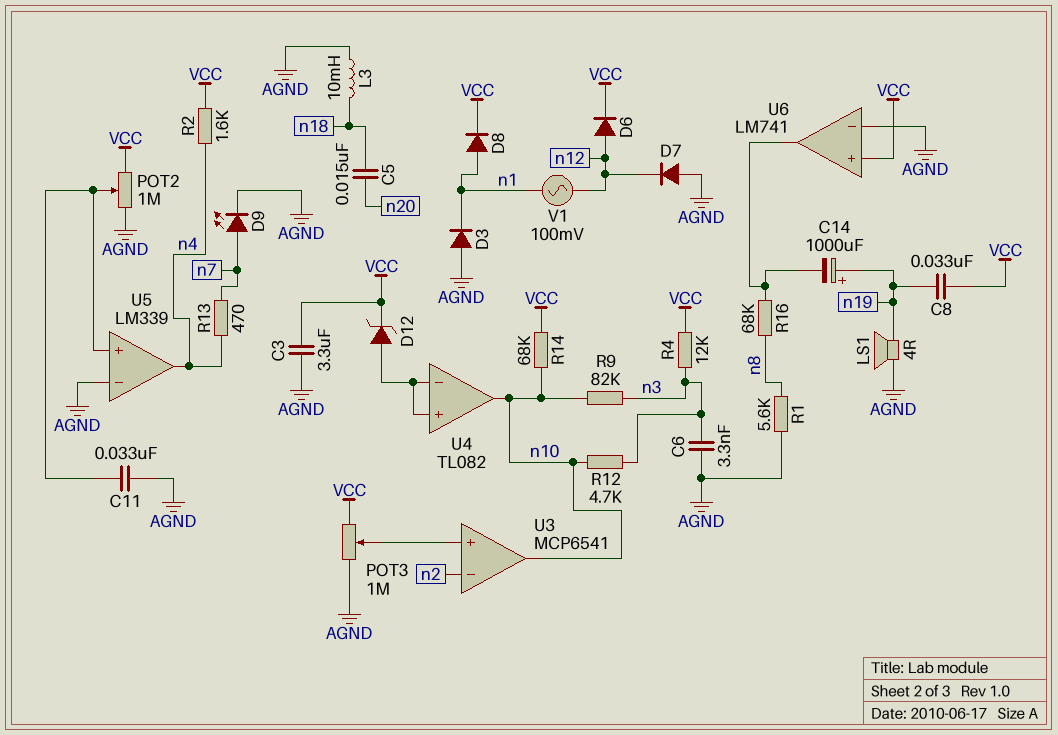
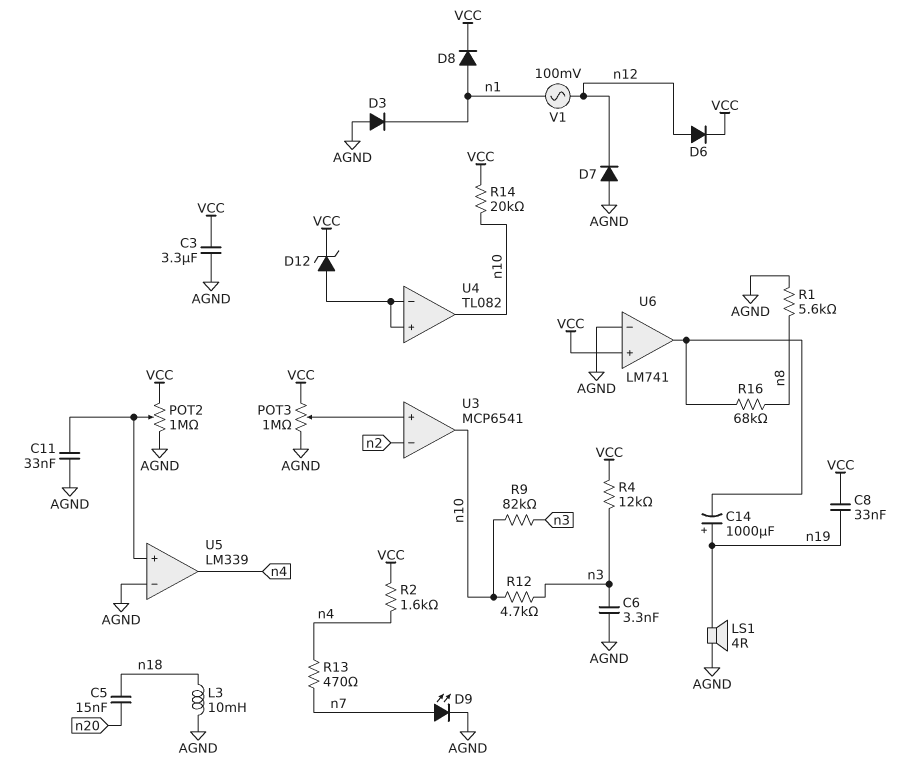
R14: 68k (VCC, n10) -> 20k (VCC, n10)

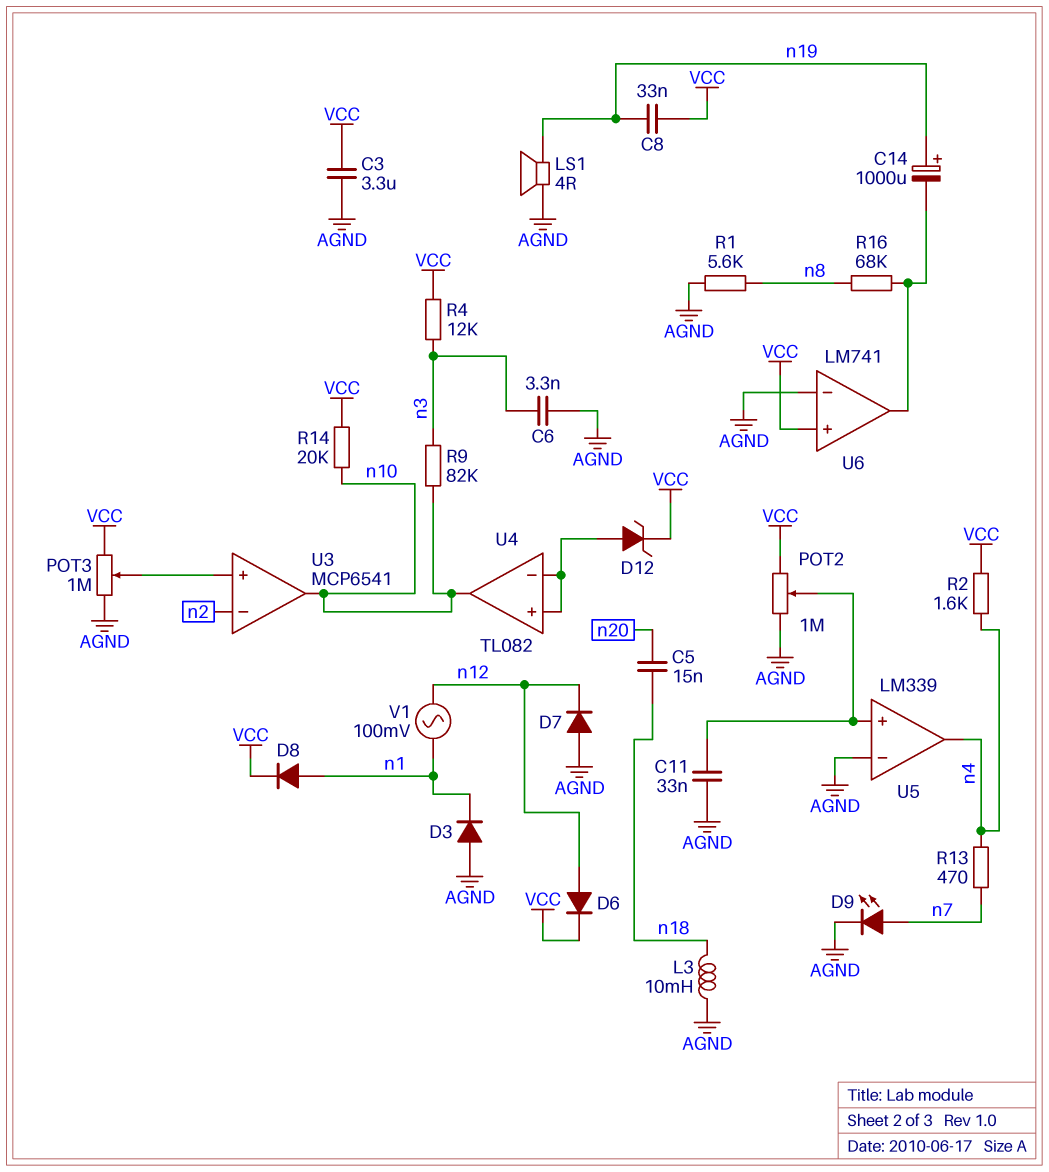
R12: 4.7k (n3, n10) -> none

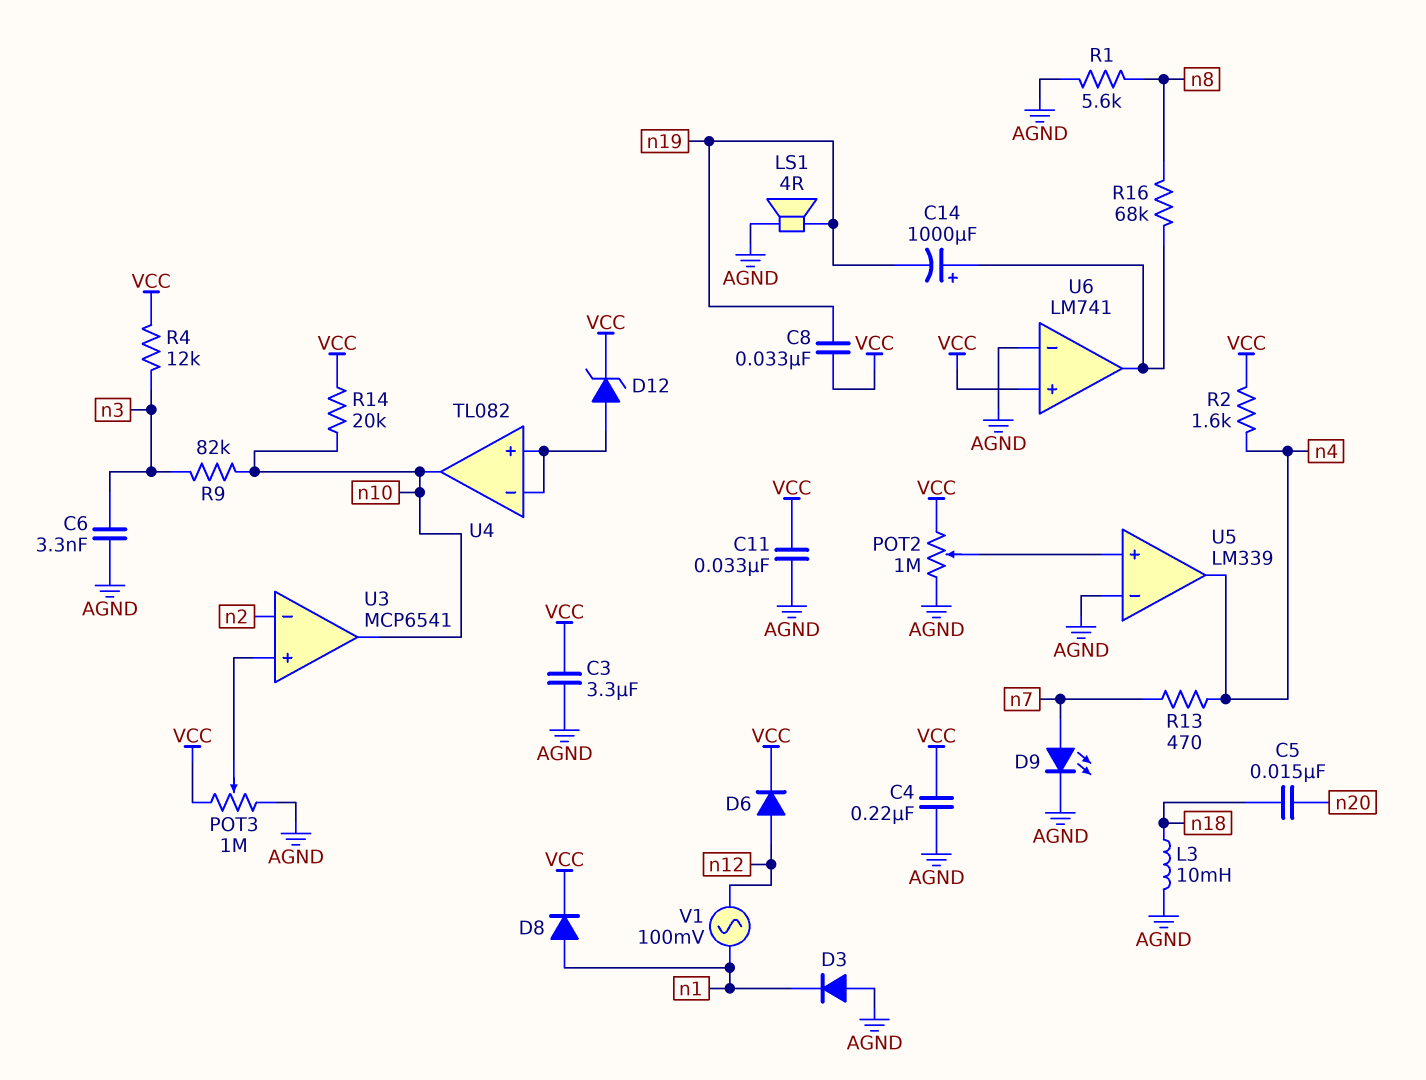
C4: none -> 220nF (AGND, VCC)
C11: 33nF (AGND, U5/in+) -> 33nF (AGND, VCC)
C14: 1000uF (plus n19, minus U6/out) -> 1000uF (plus U6/out, minus n19)
D7: diode (A AGND, K n12) -> none

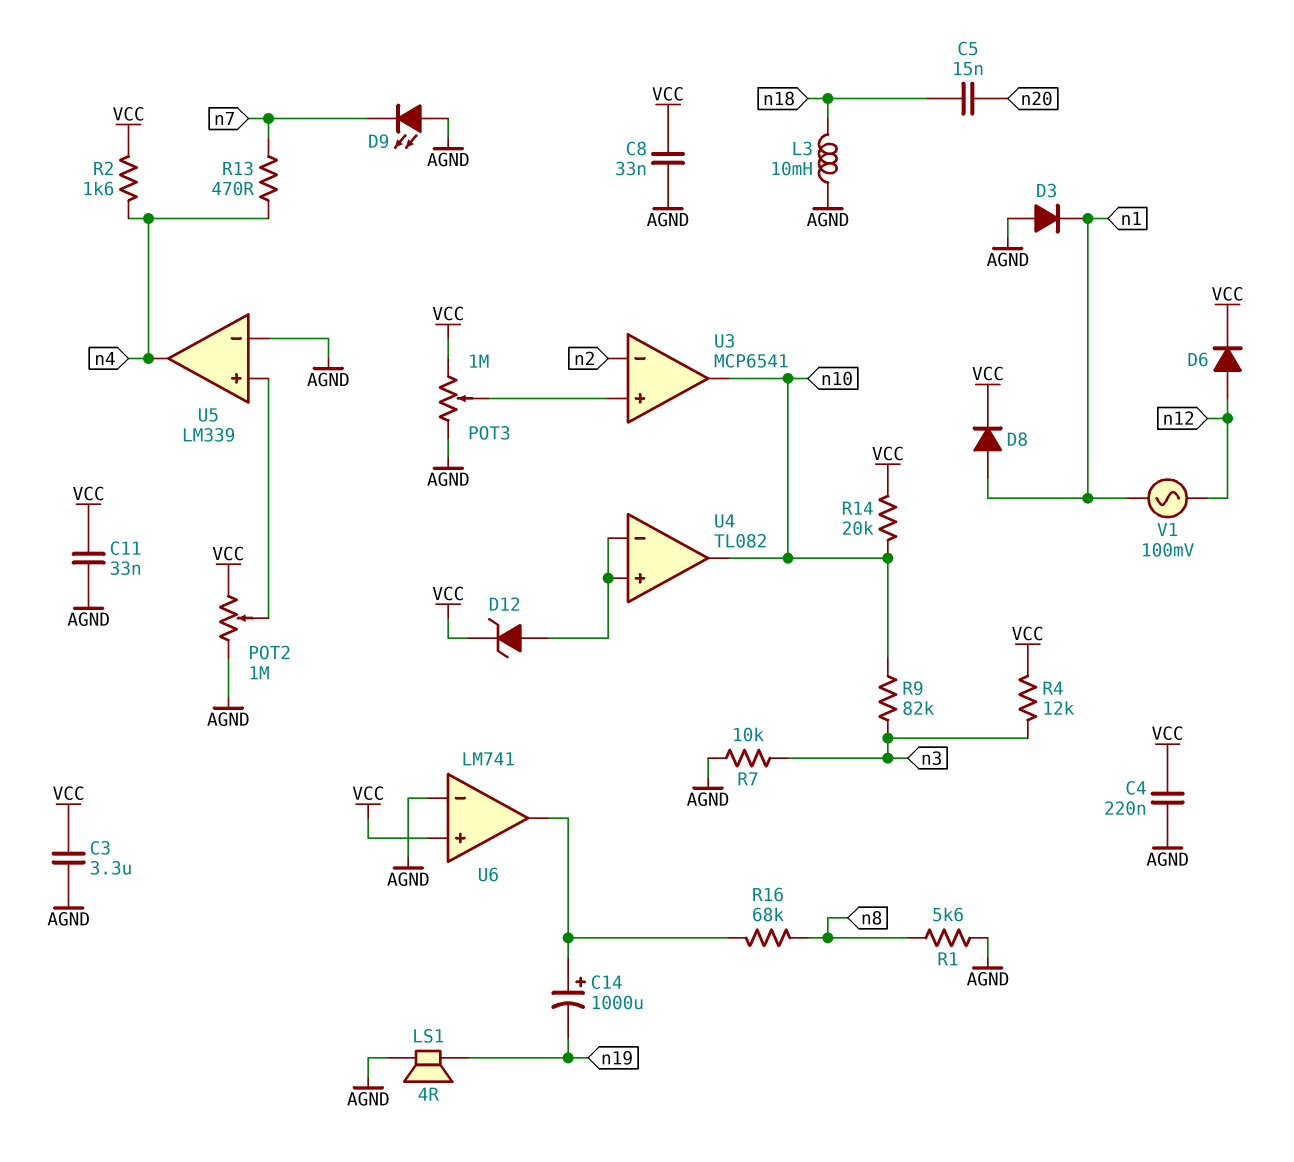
C6: 3.3nF (AGND, n3) -> none
C8: 33nF (VCC, n19) -> 33nF (AGND, VCC)
D9: LED (A n7, K AGND) -> LED (A AGND, K n7)
R7: none -> 10k (AGND, n3)

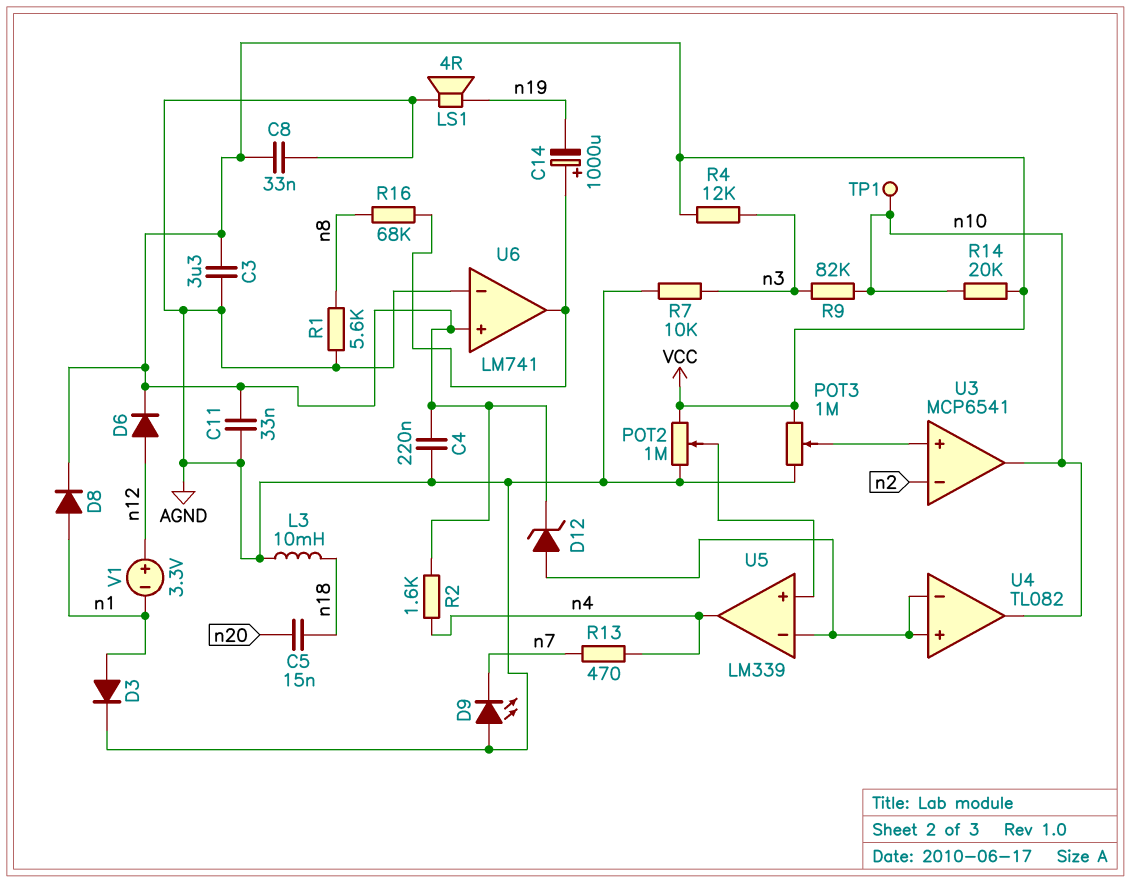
D3: diode (A AGND, K n1) -> diode (A n1, K AGND)
TP1: none -> test point (n10)
U5 pin in-: AGND -> U4/in+
V1: AC 100mV (n1, n12) -> 3.3V (plus n12, minus n1)

